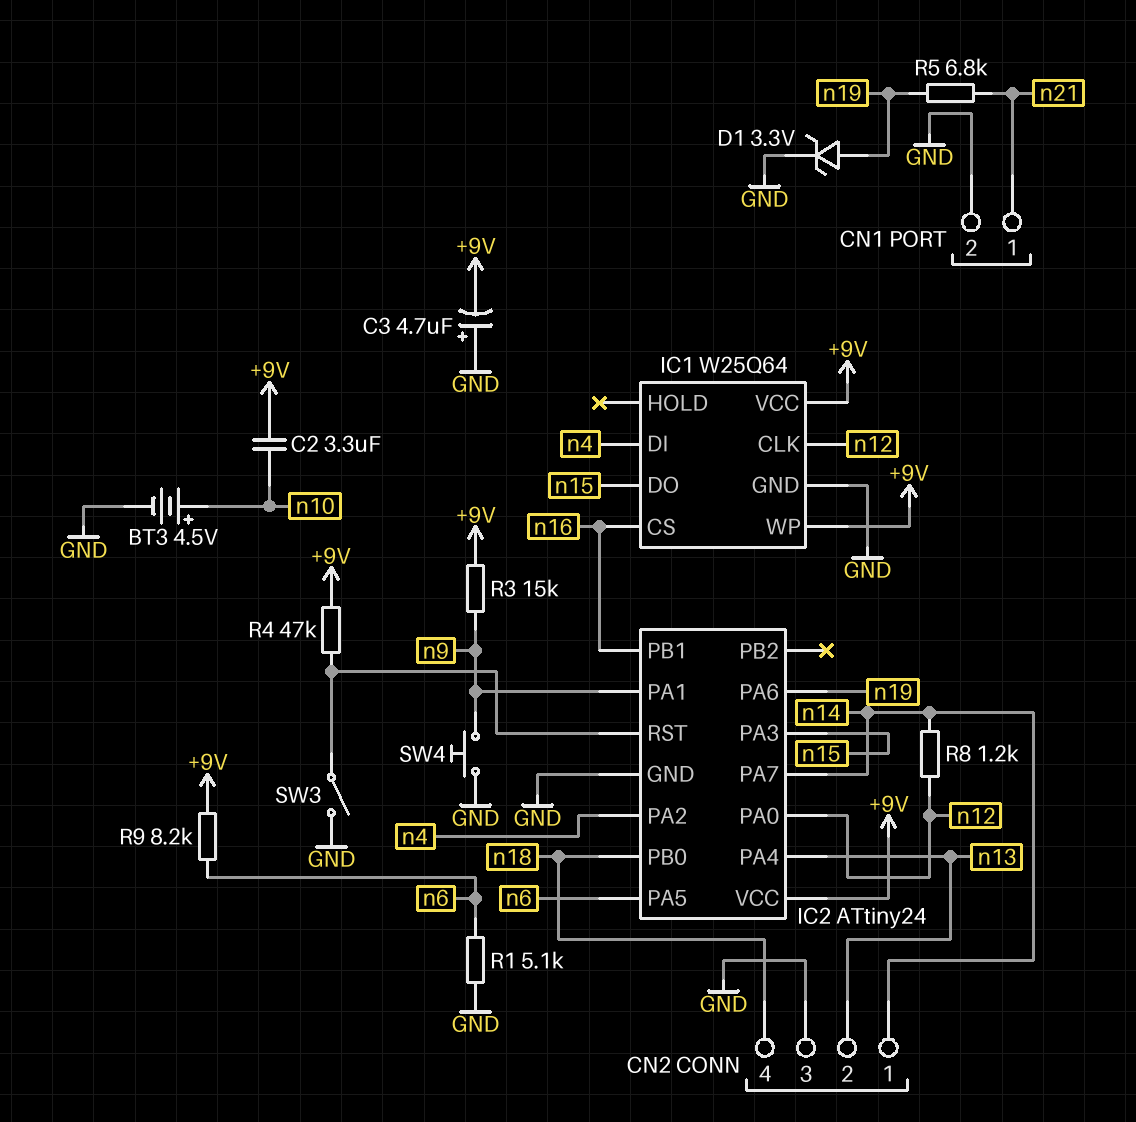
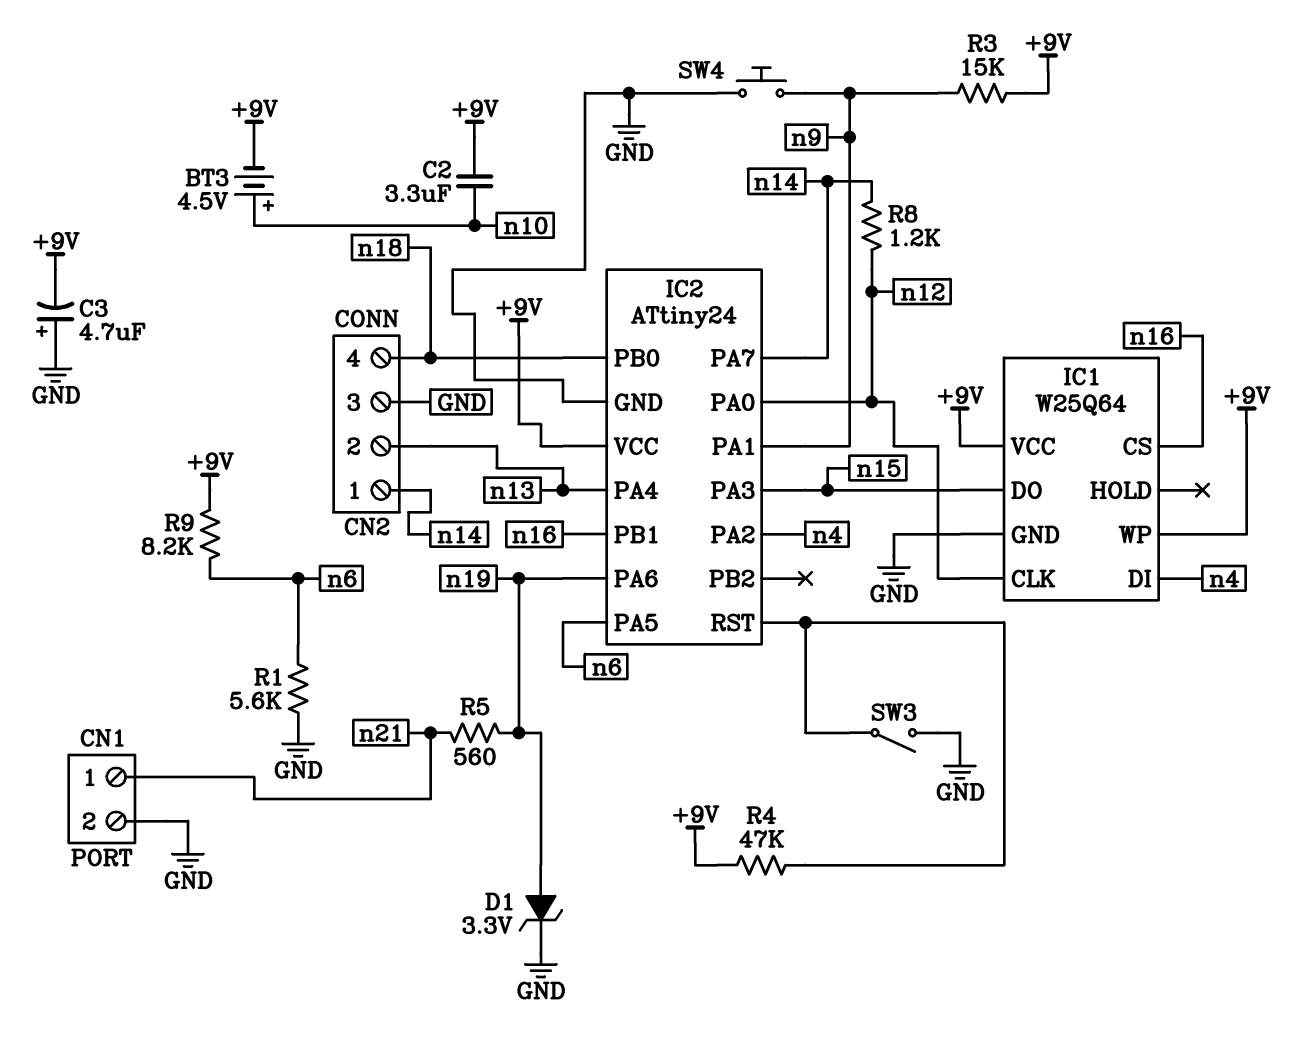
BT3: 4.5V (plus n10, minus GND) -> 4.5V (plus n10, minus +9V)
R1: 5.1k (GND, n6) -> 5.6k (GND, n6)
R5: 6.8k (n19, n21) -> 560 (n19, n21)

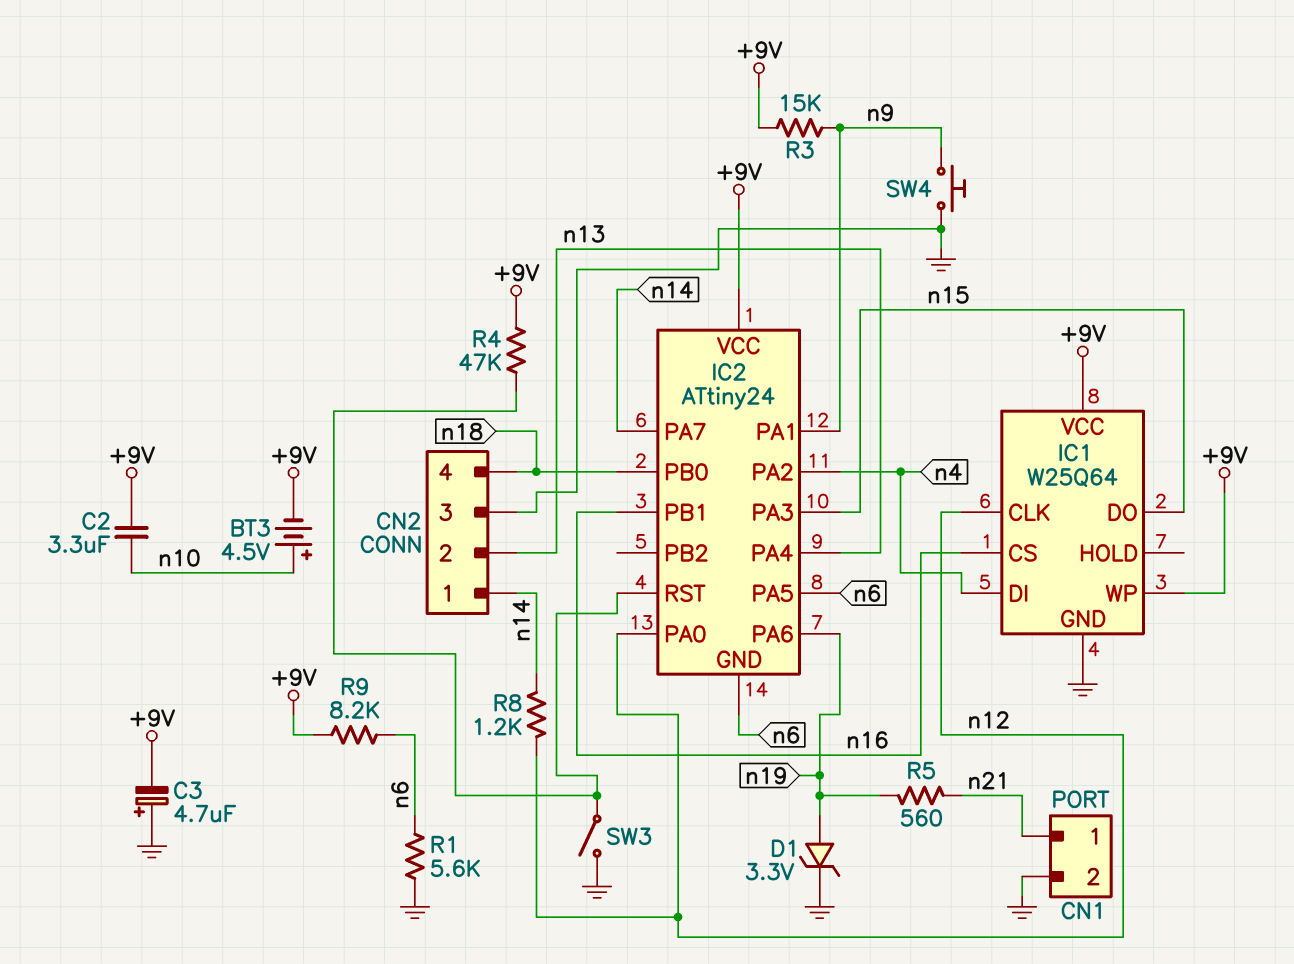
IC2 pin GND: GND -> n6

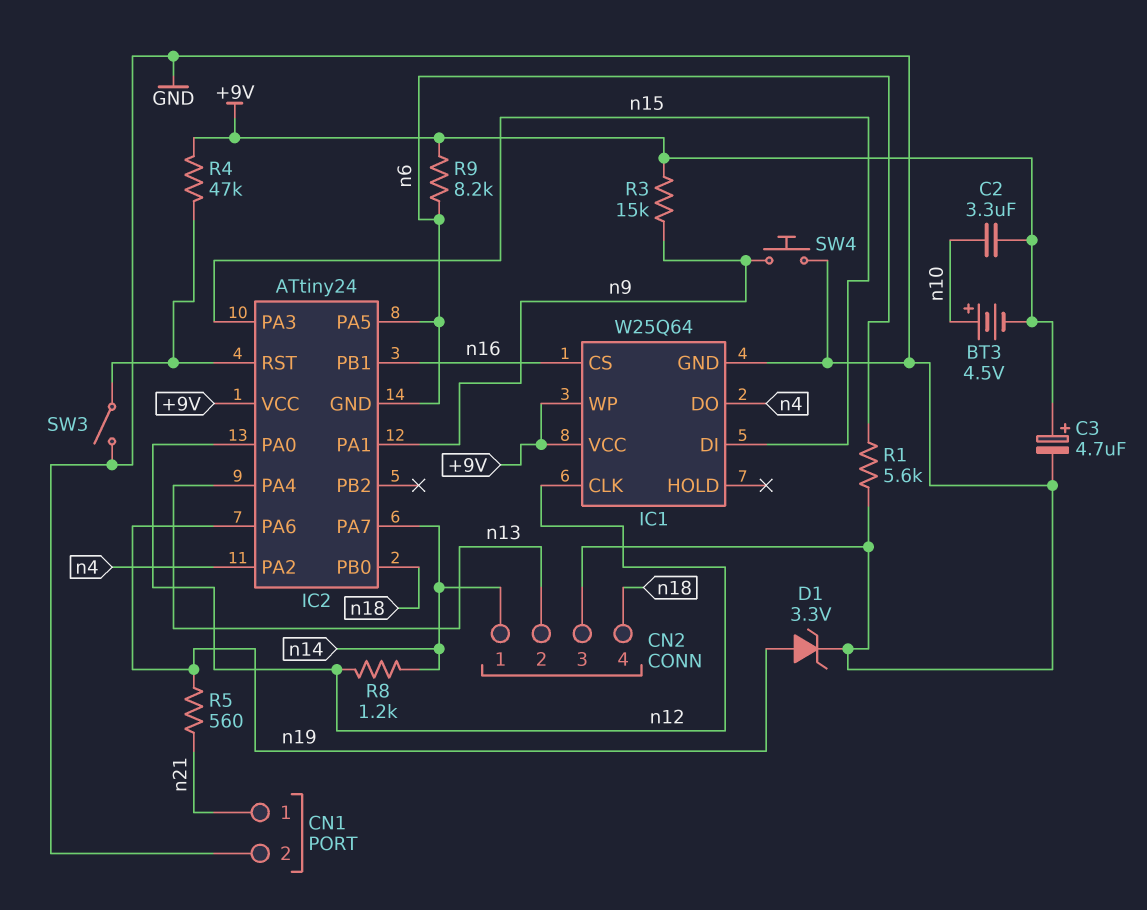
C3: 4.7uF (plus GND, minus +9V) -> 4.7uF (plus +9V, minus GND)
IC1 pin DI: n4 -> n15
IC1 pin DO: n15 -> n4

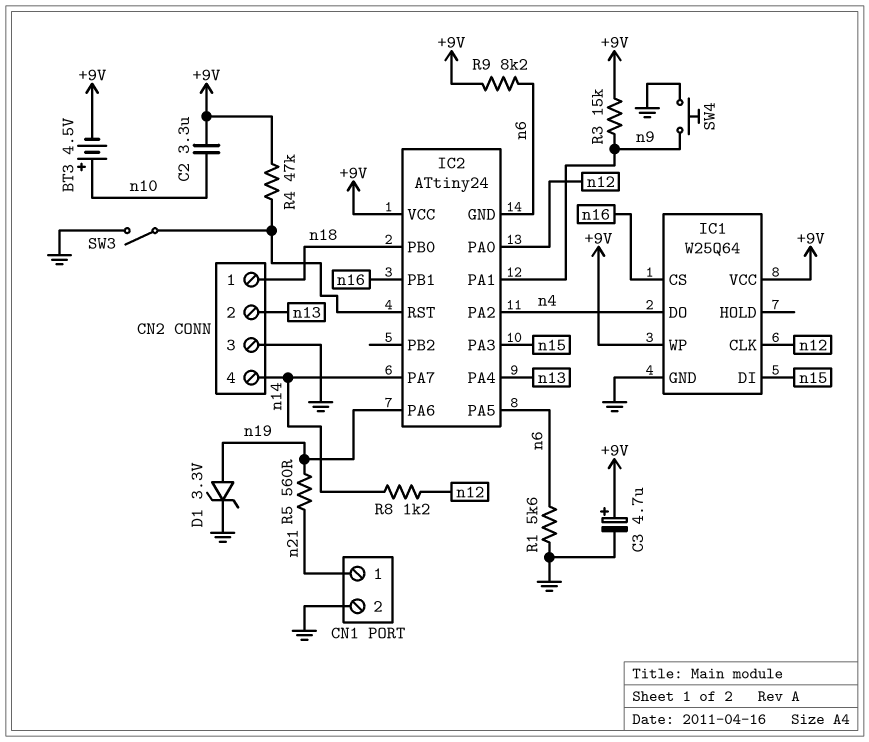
CN2 pin 1: n14 -> n18
CN2 pin 4: n18 -> n14

